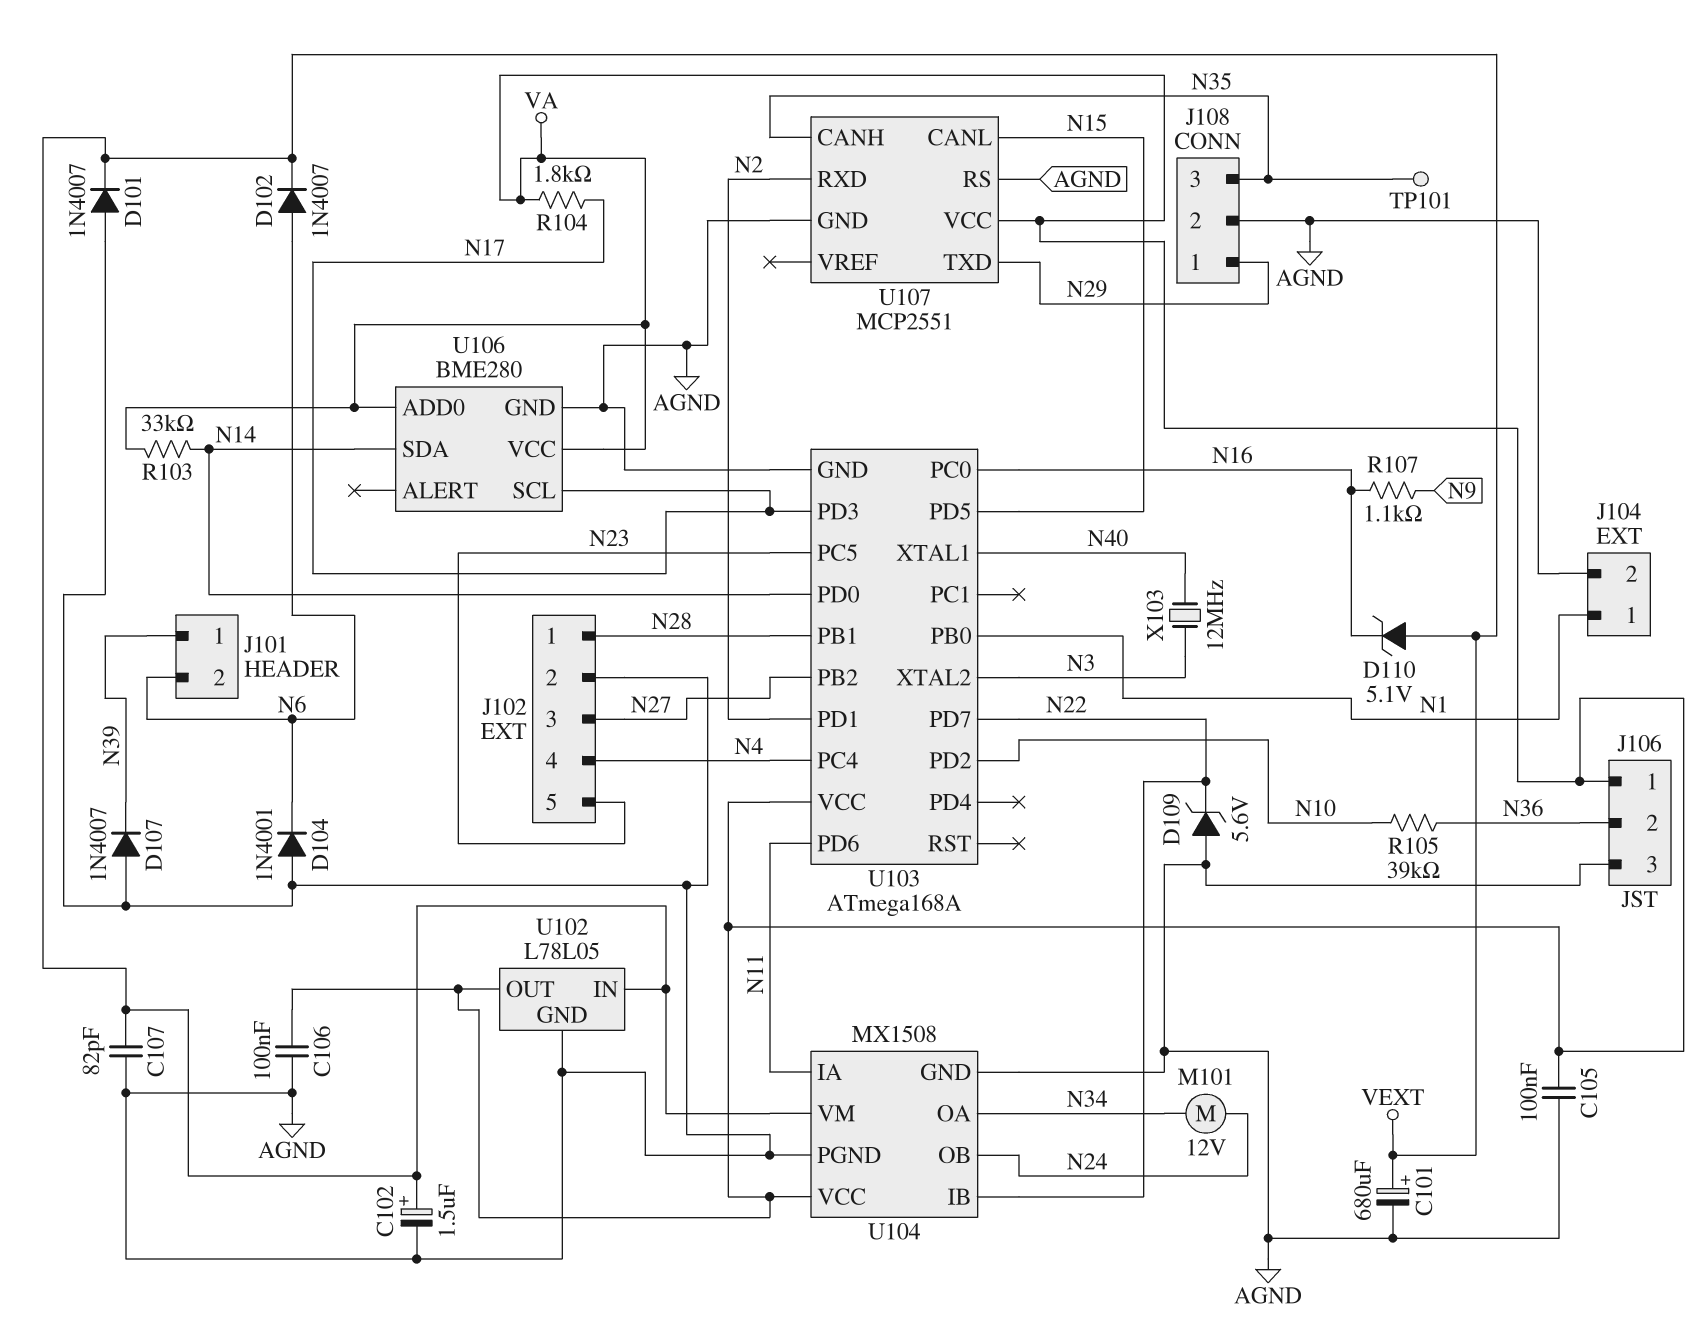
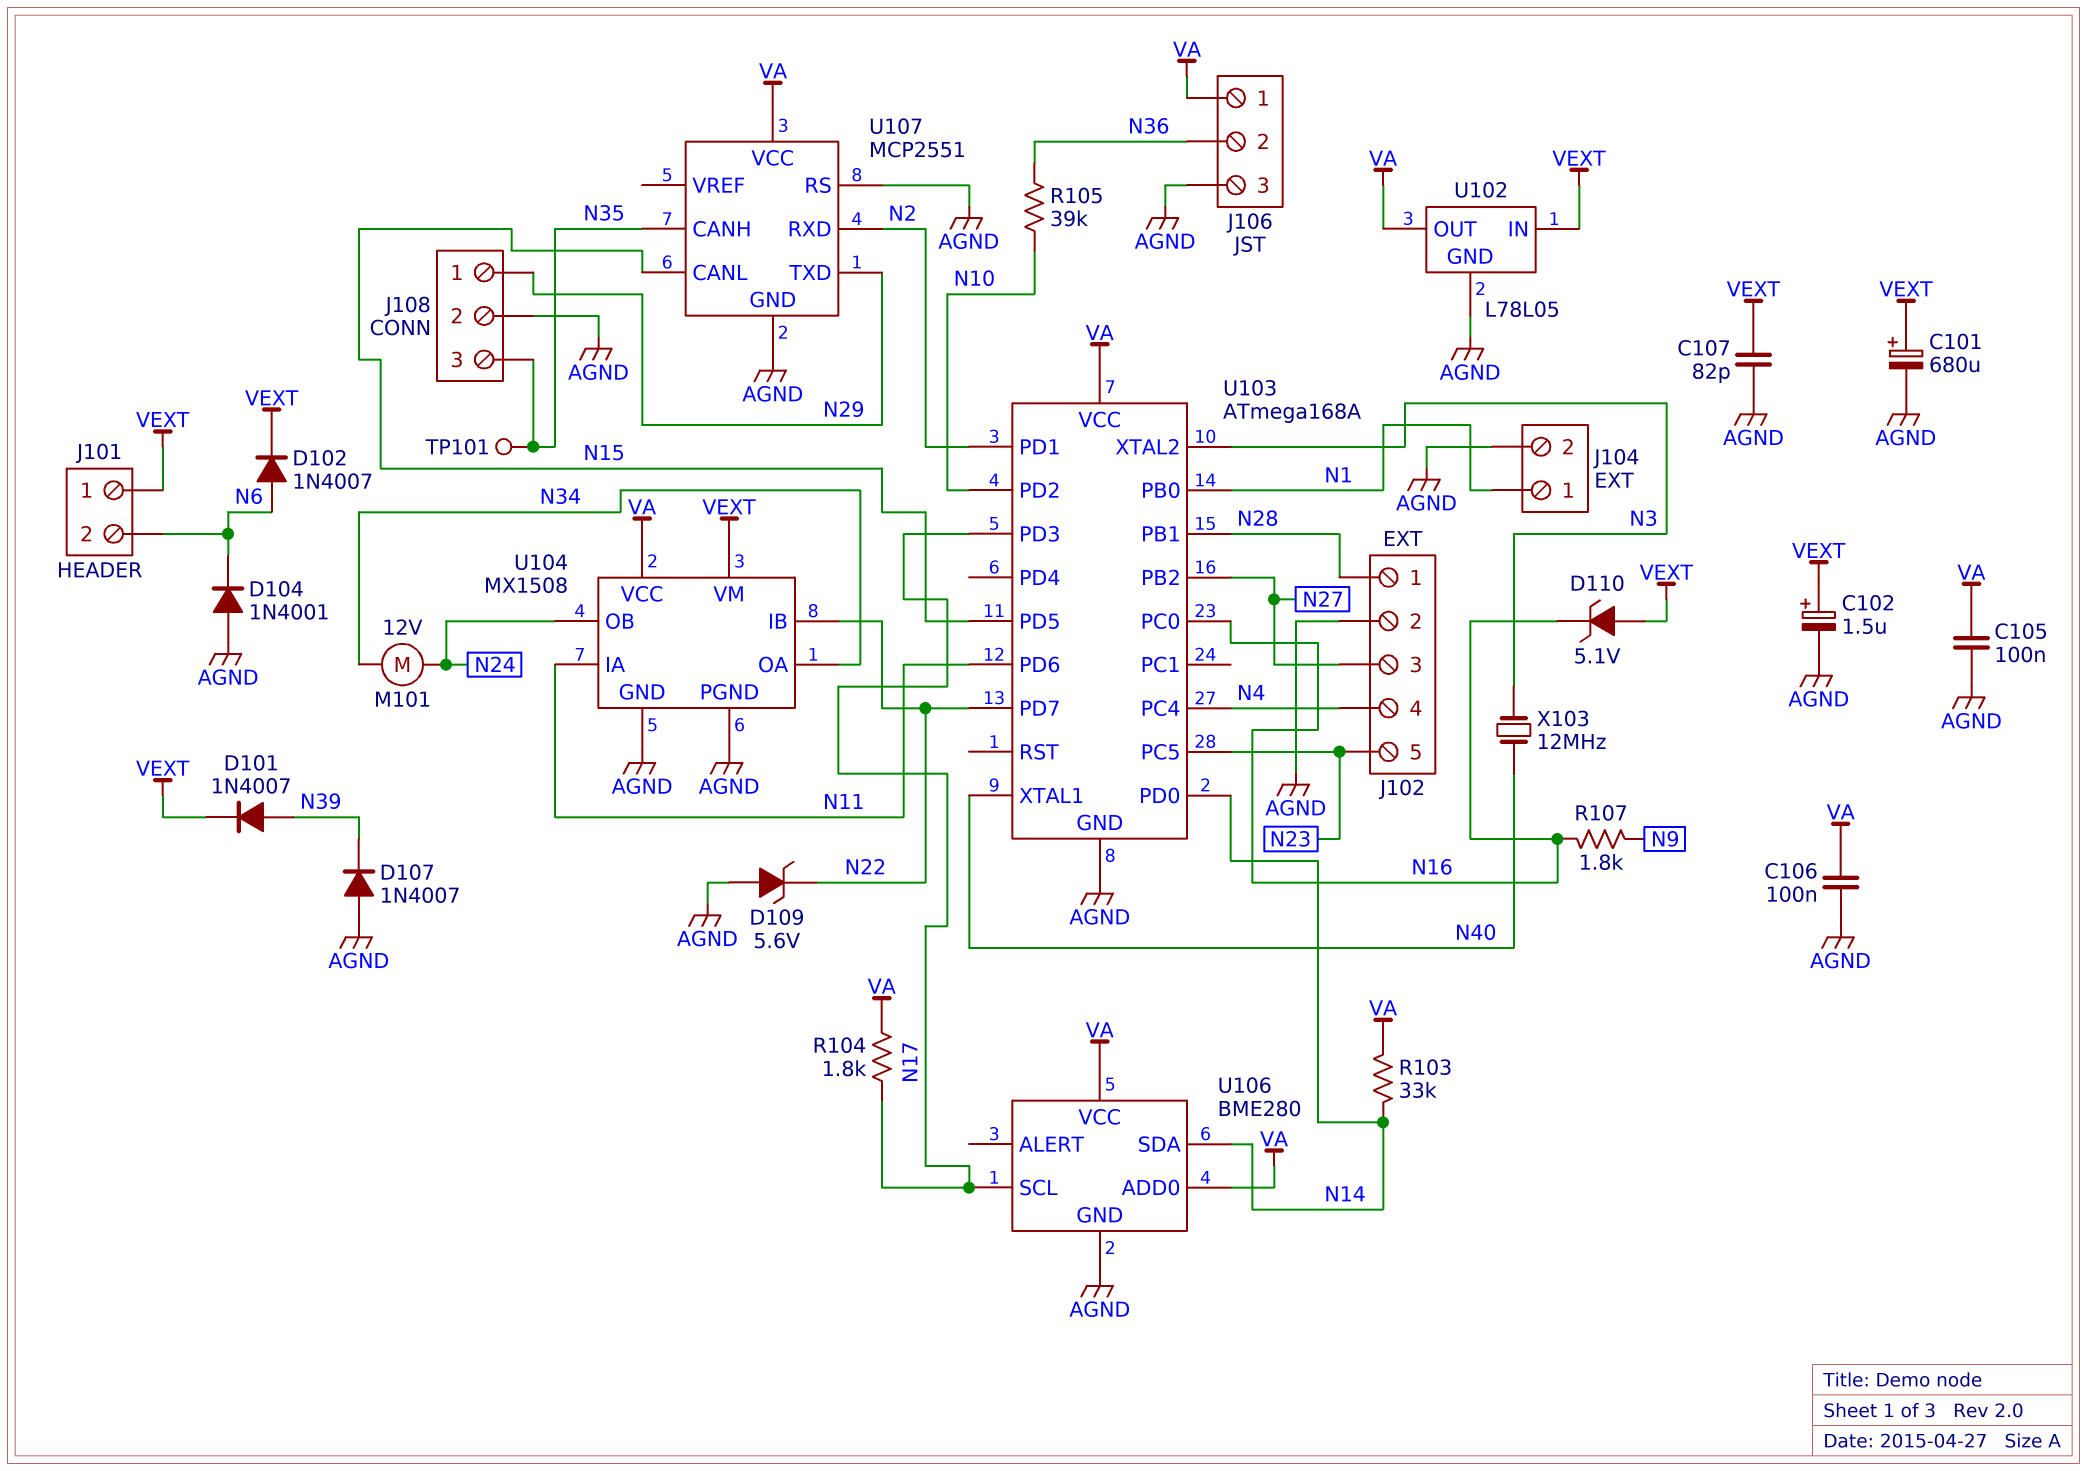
D101: diode 1N4007 (A AGND, K VEXT) -> diode 1N4007 (A N39, K VEXT)
J101 pin 1: N39 -> VEXT
R107: 1.1k (N9, N16) -> 1.8k (N9, N16)

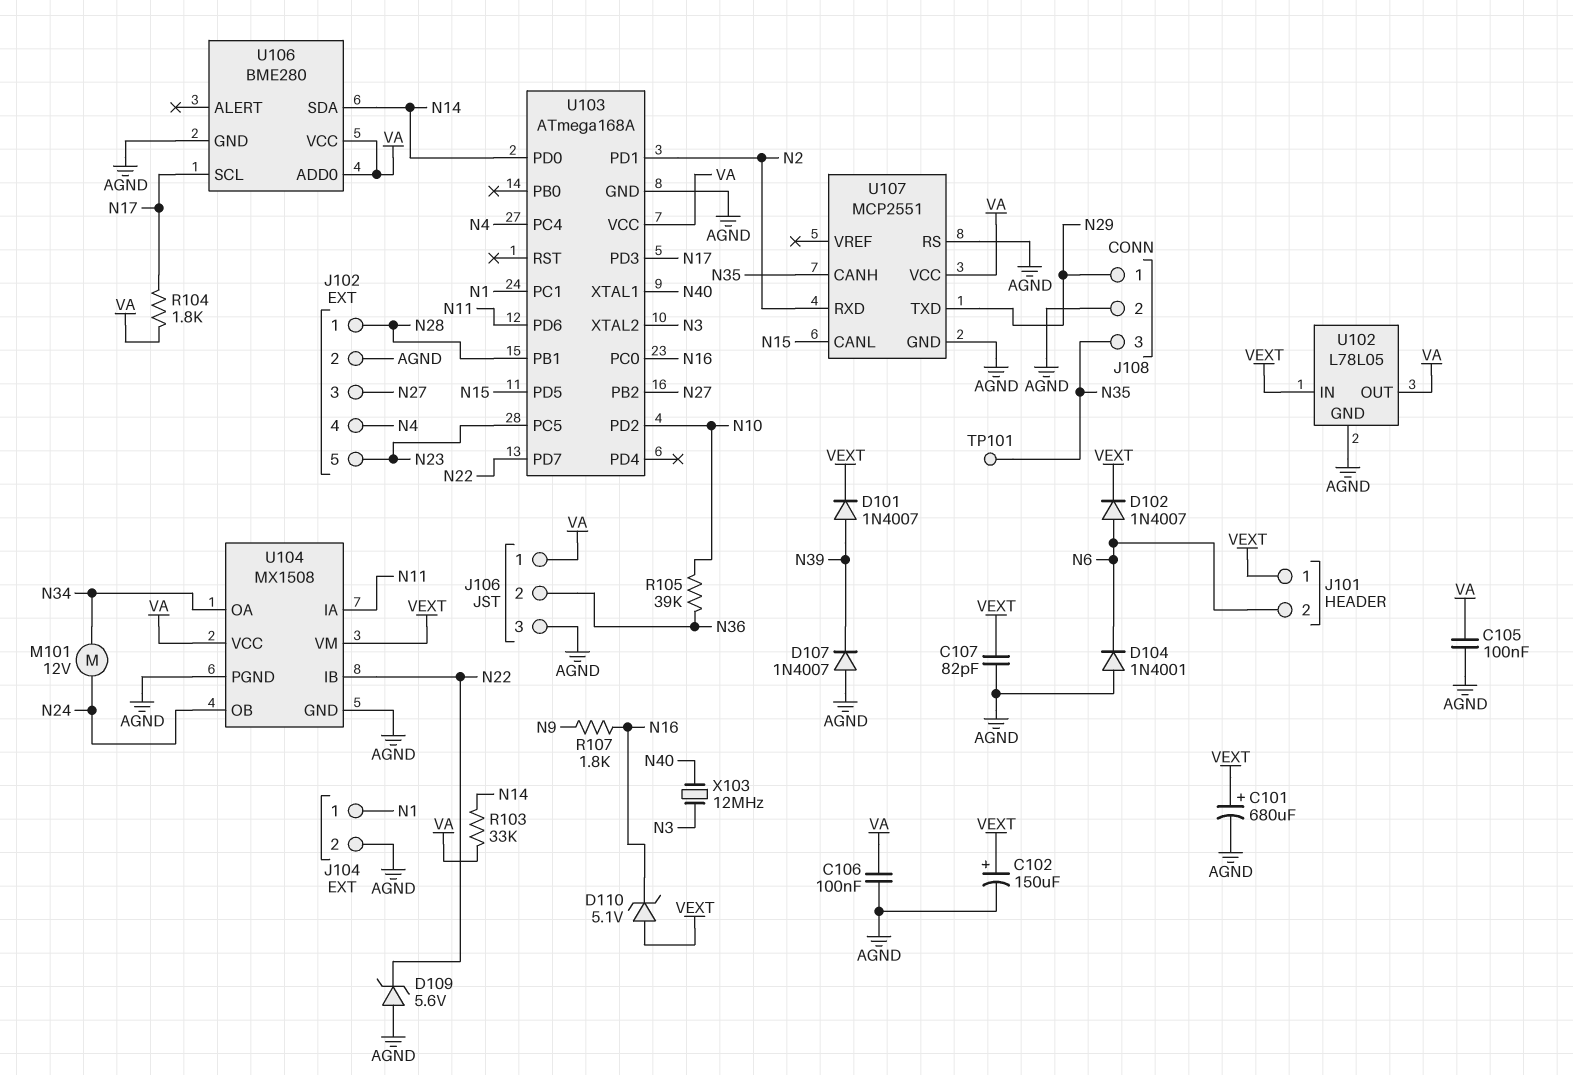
C102: 1.5uF (plus VEXT, minus AGND) -> 150uF (plus VEXT, minus AGND)
U103 pin PB0: N1 -> none
U103 pin PC1: none -> N1

